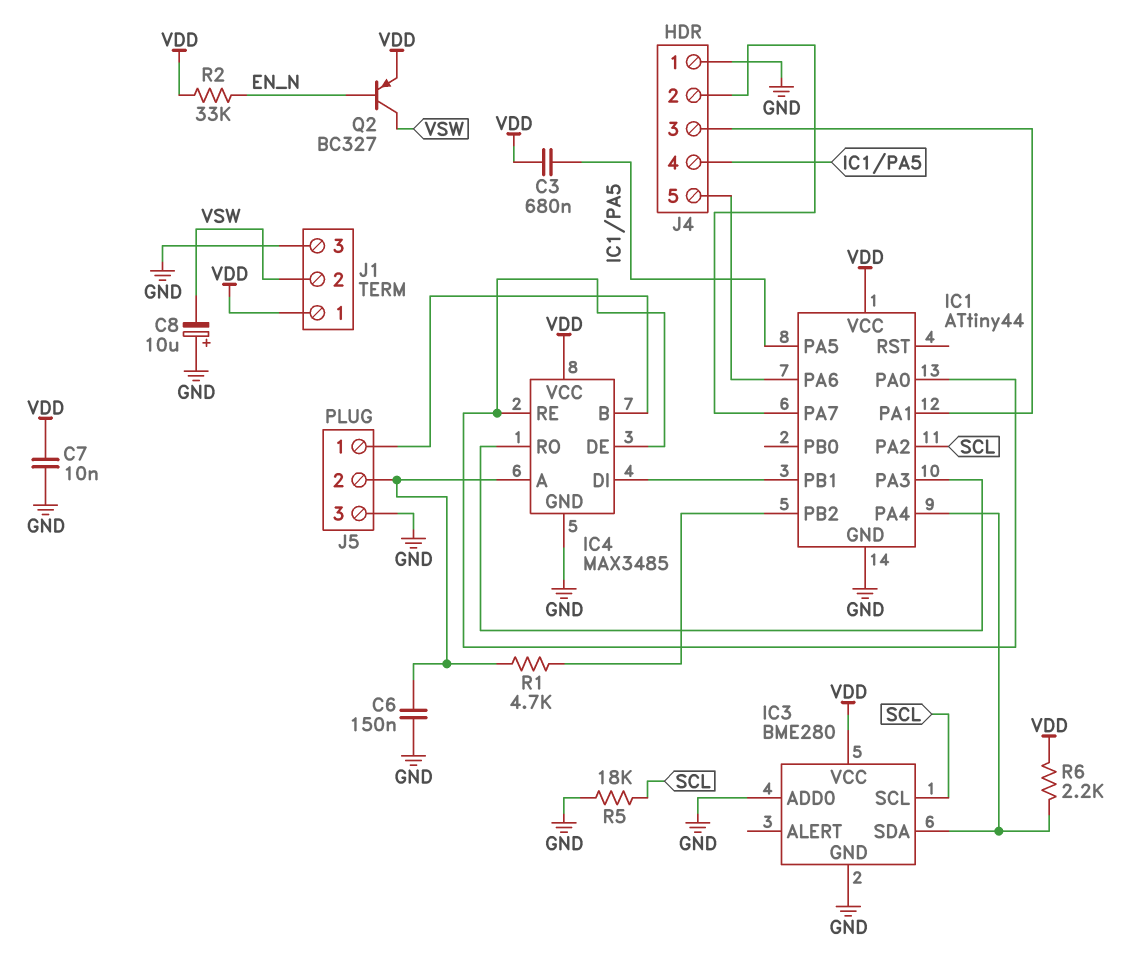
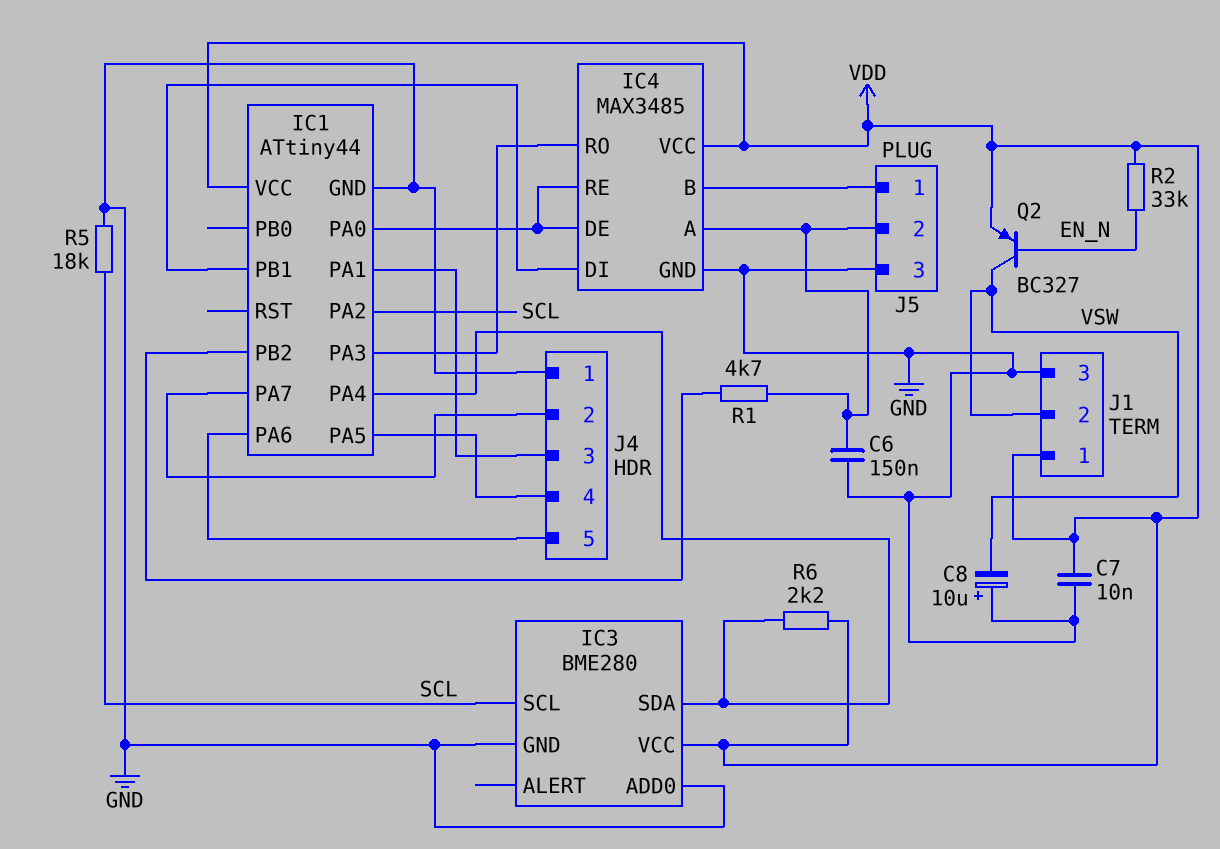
C3: 680nF (IC1/PA5, VDD) -> none

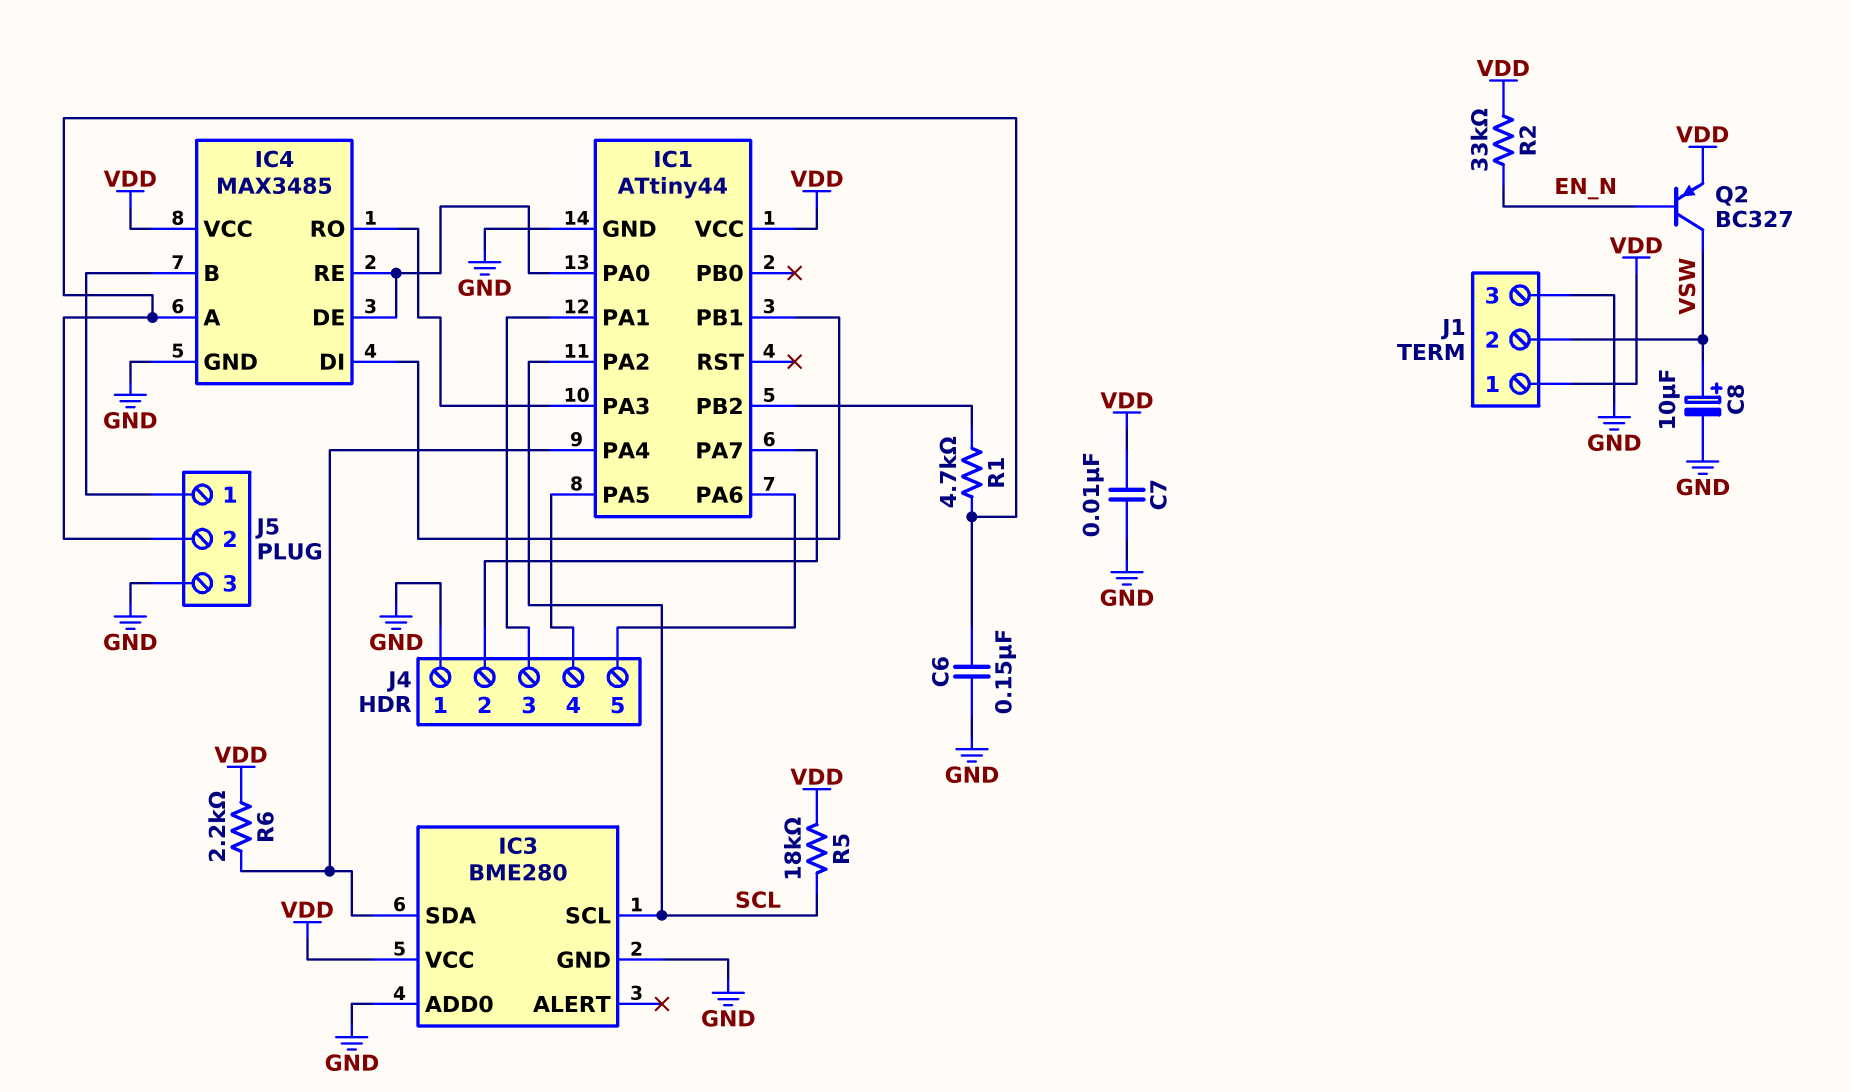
C8: 10uF (plus GND, minus VSW) -> 10uF (plus VSW, minus GND)
R5: 18k (GND, SCL) -> 18k (SCL, VDD)

